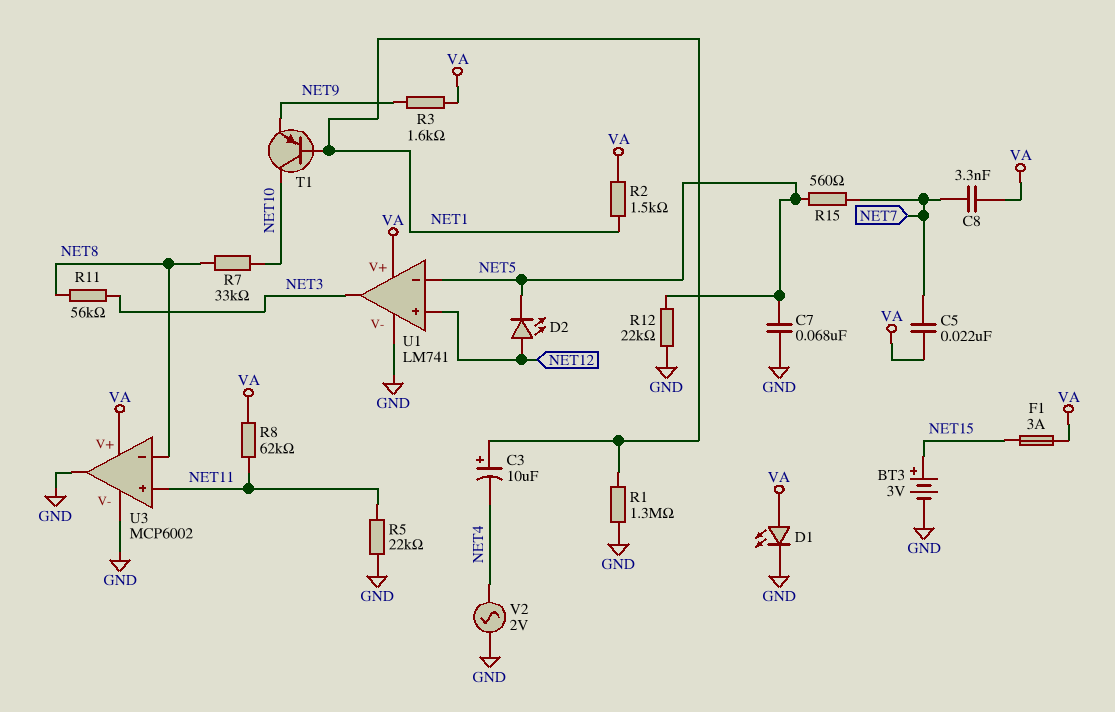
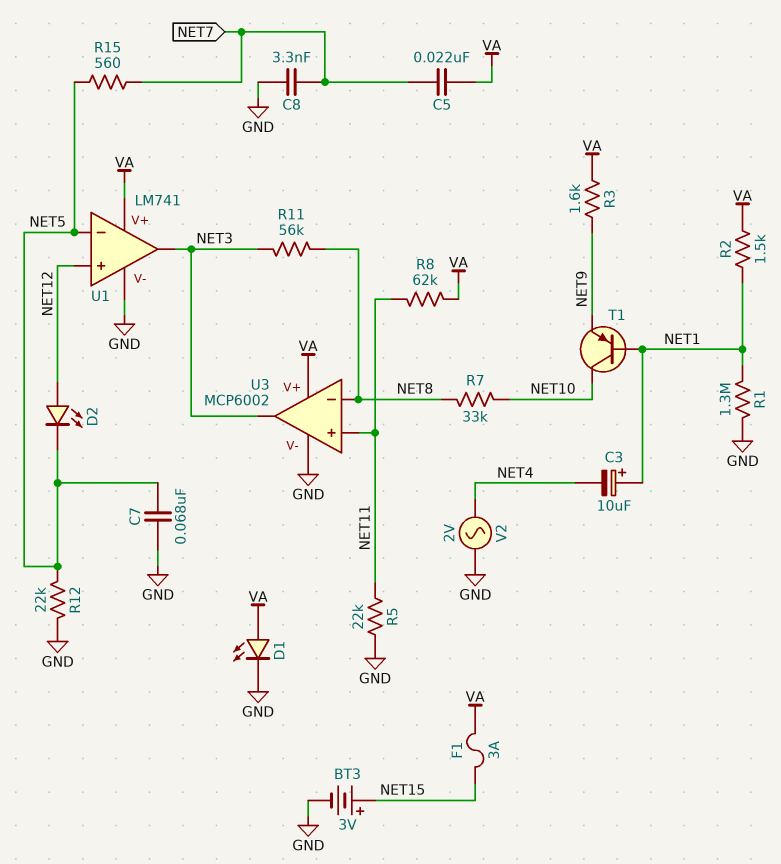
C8: 3.3nF (NET7, VA) -> 3.3nF (GND, NET7)
U3 pin out: GND -> NET3

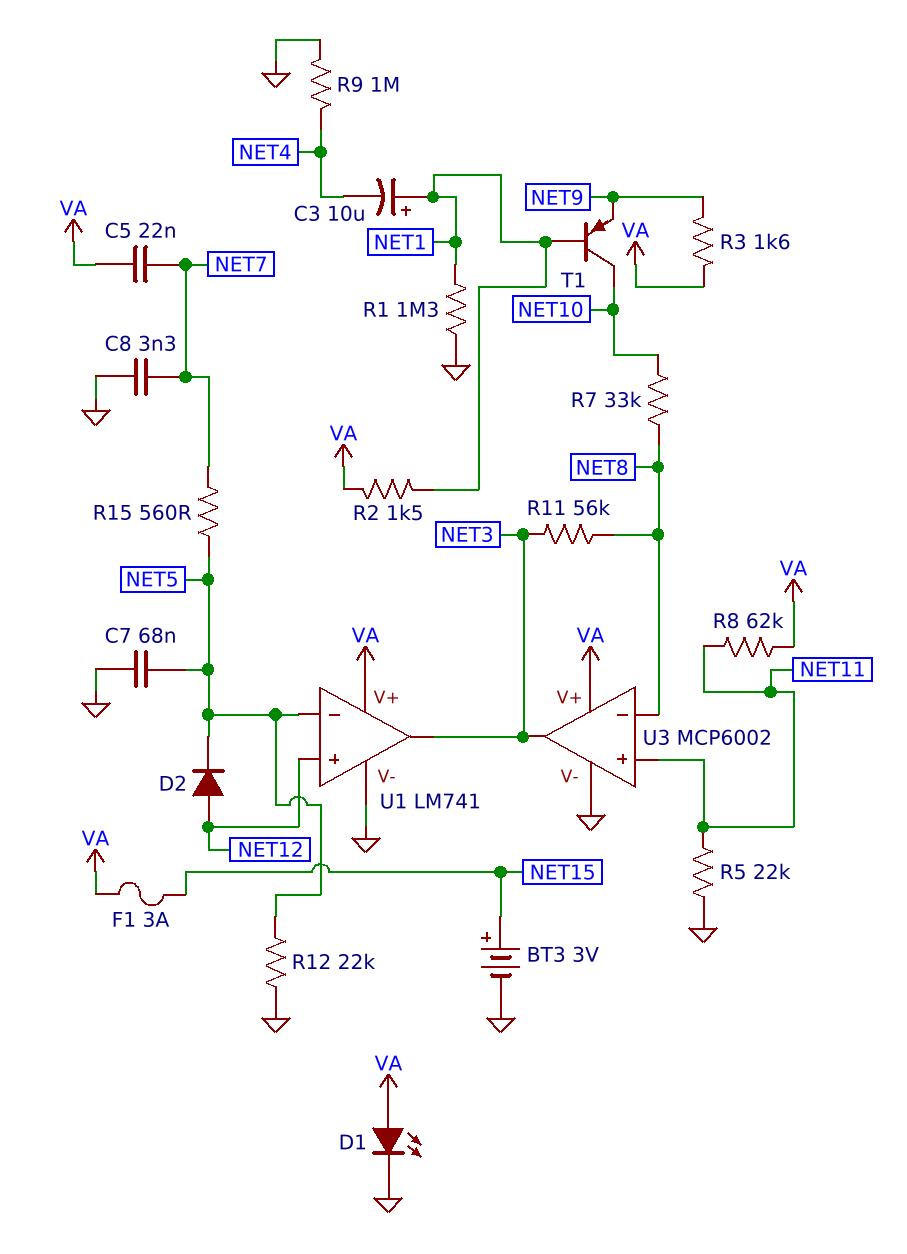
D2: LED (A NET12, K NET5) -> diode (A NET12, K NET5)
R9: none -> 1M (GND, NET4)
V2: AC 2V (GND, NET4) -> none

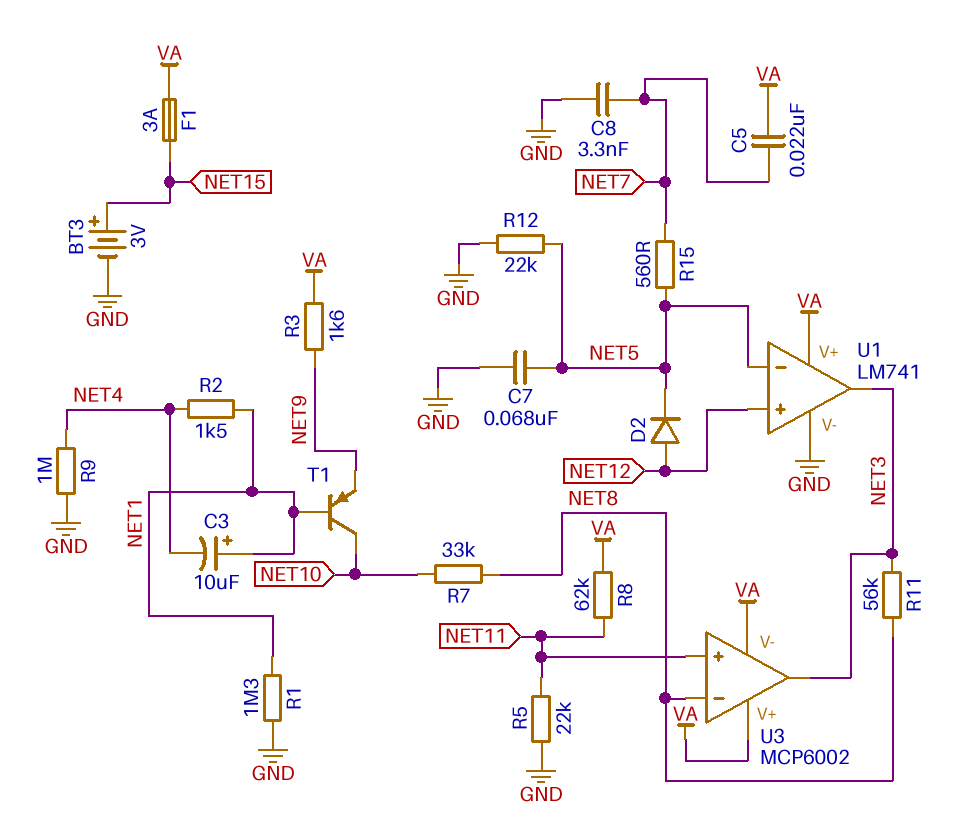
D1: LED (A VA, K GND) -> none
R2: 1.5k (NET1, VA) -> 1.5k (NET1, NET4)
U3 pin V-: GND -> VA

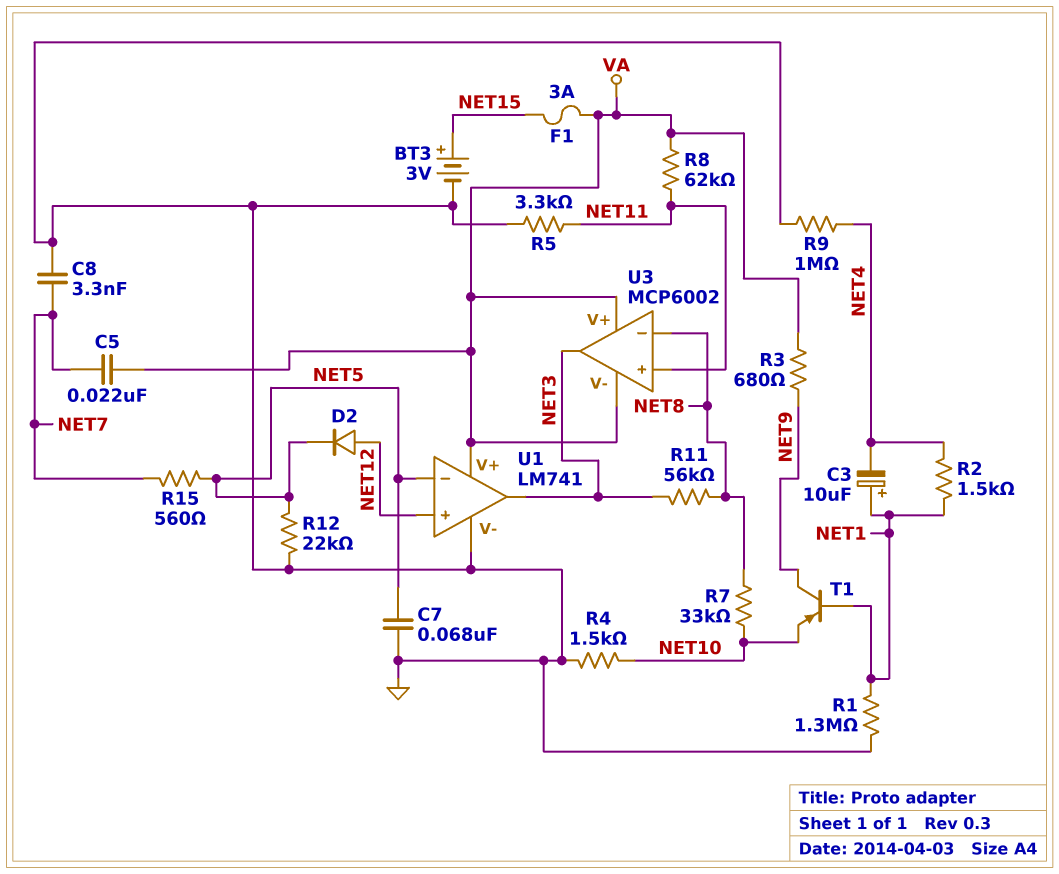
R3: 1.6k (NET9, VA) -> 680 (NET9, VA)
R4: none -> 1.5k (GND, NET10)
R5: 22k (GND, NET11) -> 3.3k (GND, NET11)
T1: PNP (B NET1, C NET10, E NET9) -> PNP (B NET1, C NET9, E NET10)

